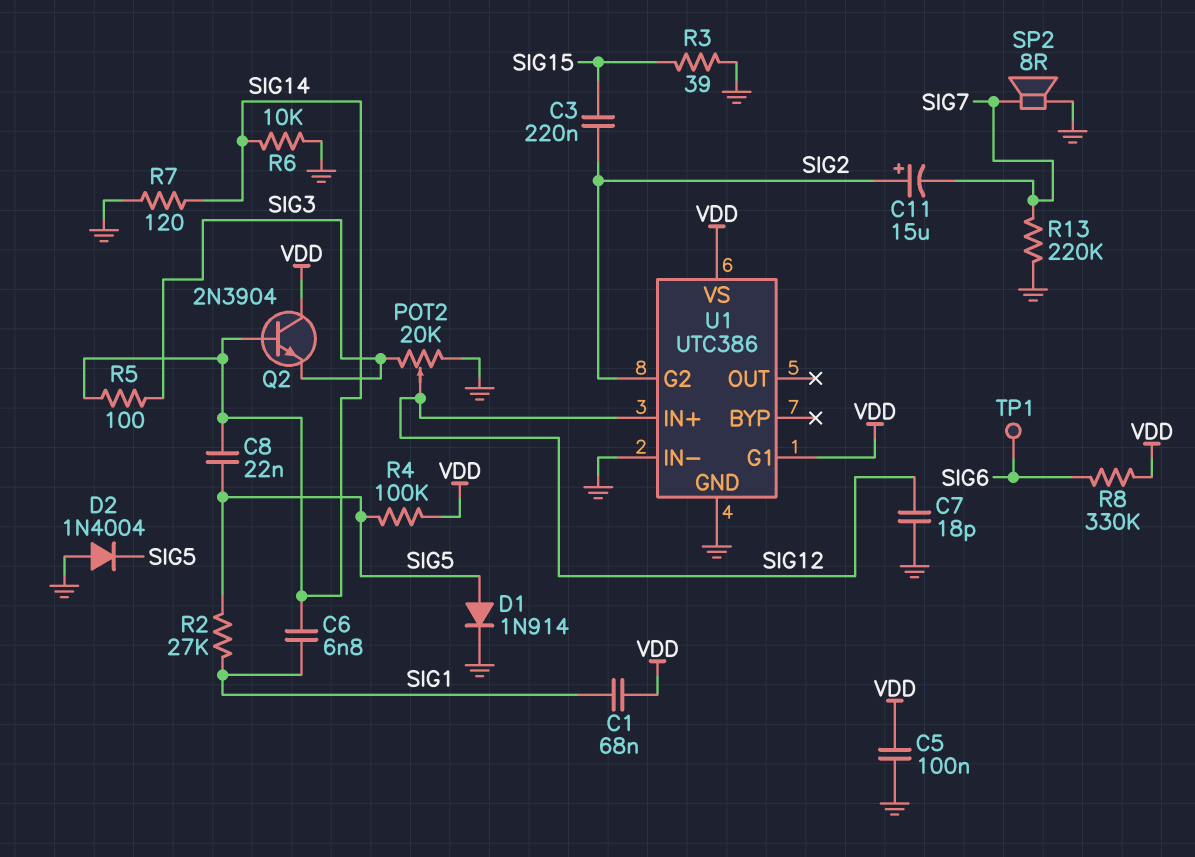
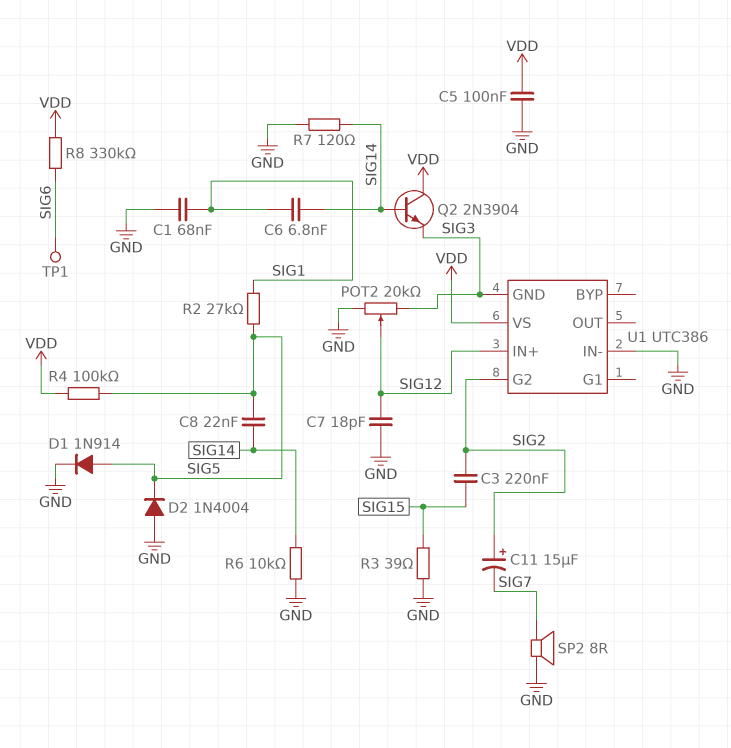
C1: 68nF (SIG1, VDD) -> 68nF (GND, SIG1)
R5: 100 (SIG3, SIG14) -> none
R13: 220k (GND, SIG7) -> none
U1 pin G1: VDD -> none
U1 pin GND: GND -> SIG3

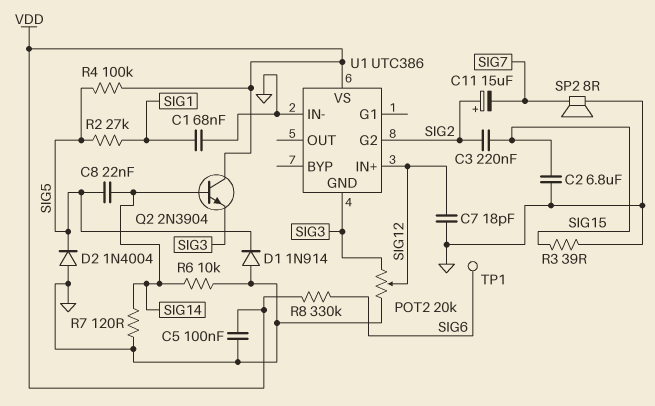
C2: none -> 6.8uF (GND, SIG15)
C6: 6.8nF (SIG1, SIG14) -> none
D1: diode 1N914 (A SIG5, K GND) -> diode 1N914 (A GND, K SIG5)

